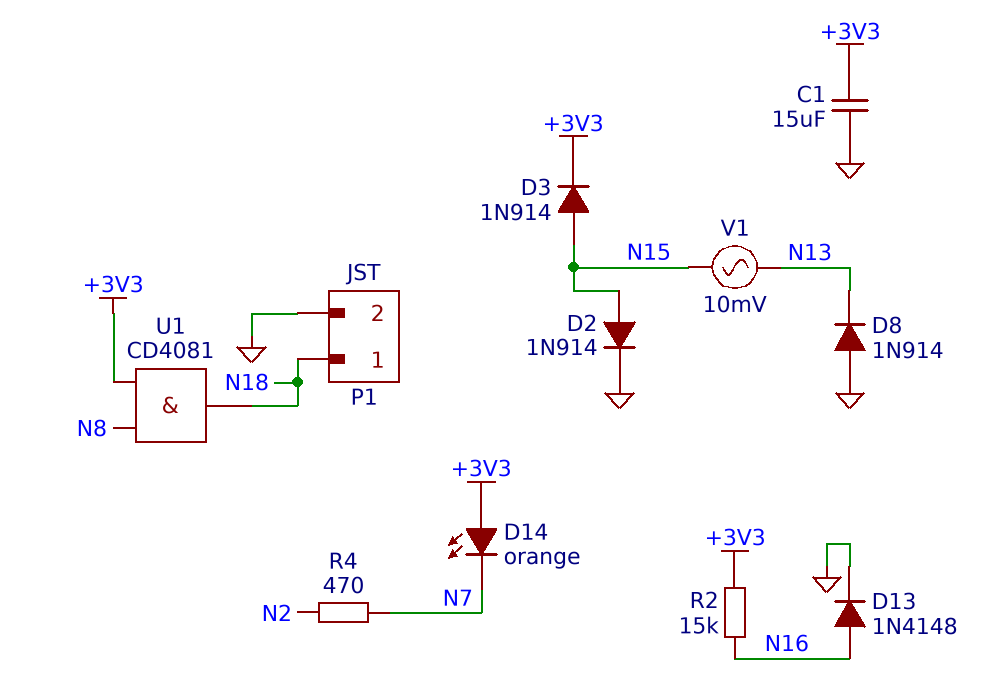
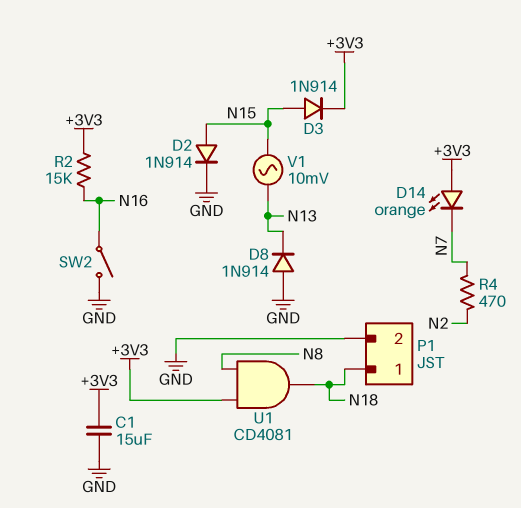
D13: diode 1N4148 (A N16, K GND) -> none
SW2: none -> switch (GND, N16)

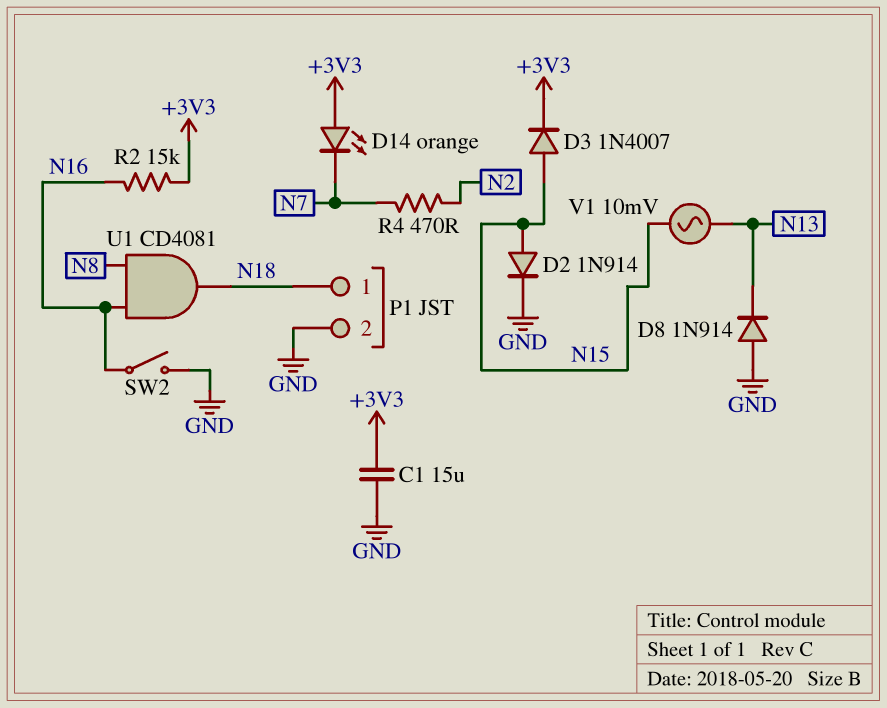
D3: diode 1N914 (A N15, K +3V3) -> diode 1N4007 (A N15, K +3V3)
U1: AND CD4081 (in +3V3, in N8, out N18) -> AND CD4081 (in N8, in N16, out N18)

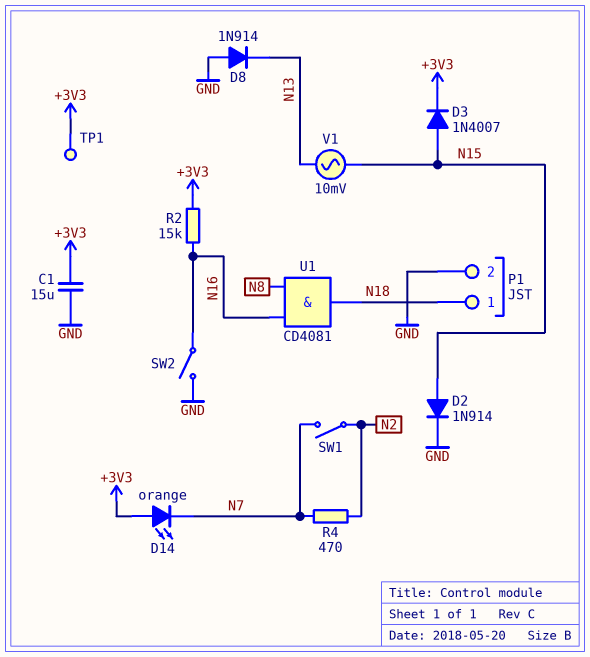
SW1: none -> switch (N2, N7)
TP1: none -> test point (+3V3)

